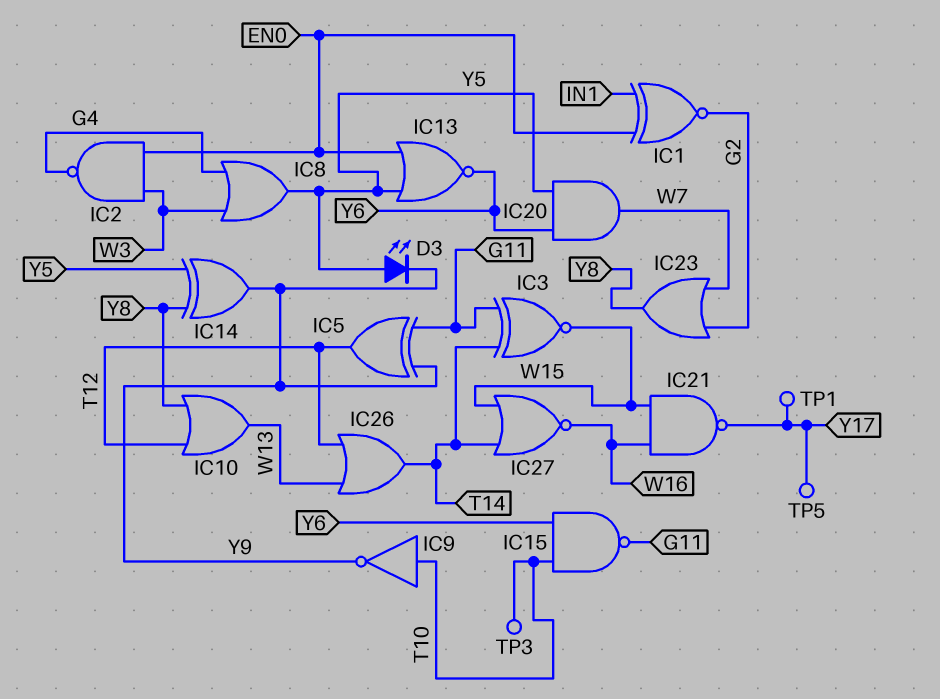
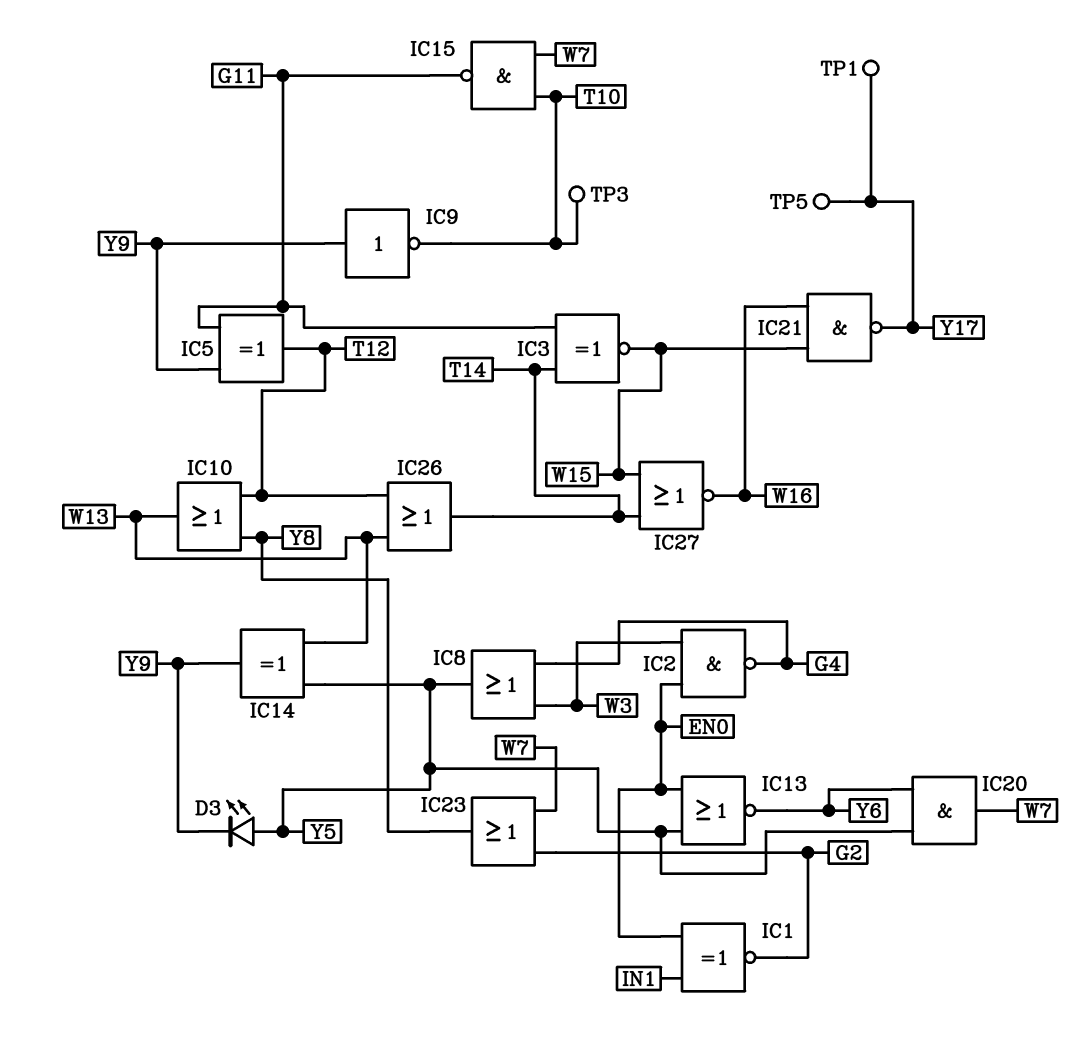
IC9: NOT (in T10, out Y9) -> NOT (in Y9, out T10)
IC14: XOR (in Y5, in Y8, out Y9) -> XOR (in W13, in Y5, out Y9)
IC15: NAND (in T10, in Y6, out G11) -> NAND (in T10, in W7, out G11)

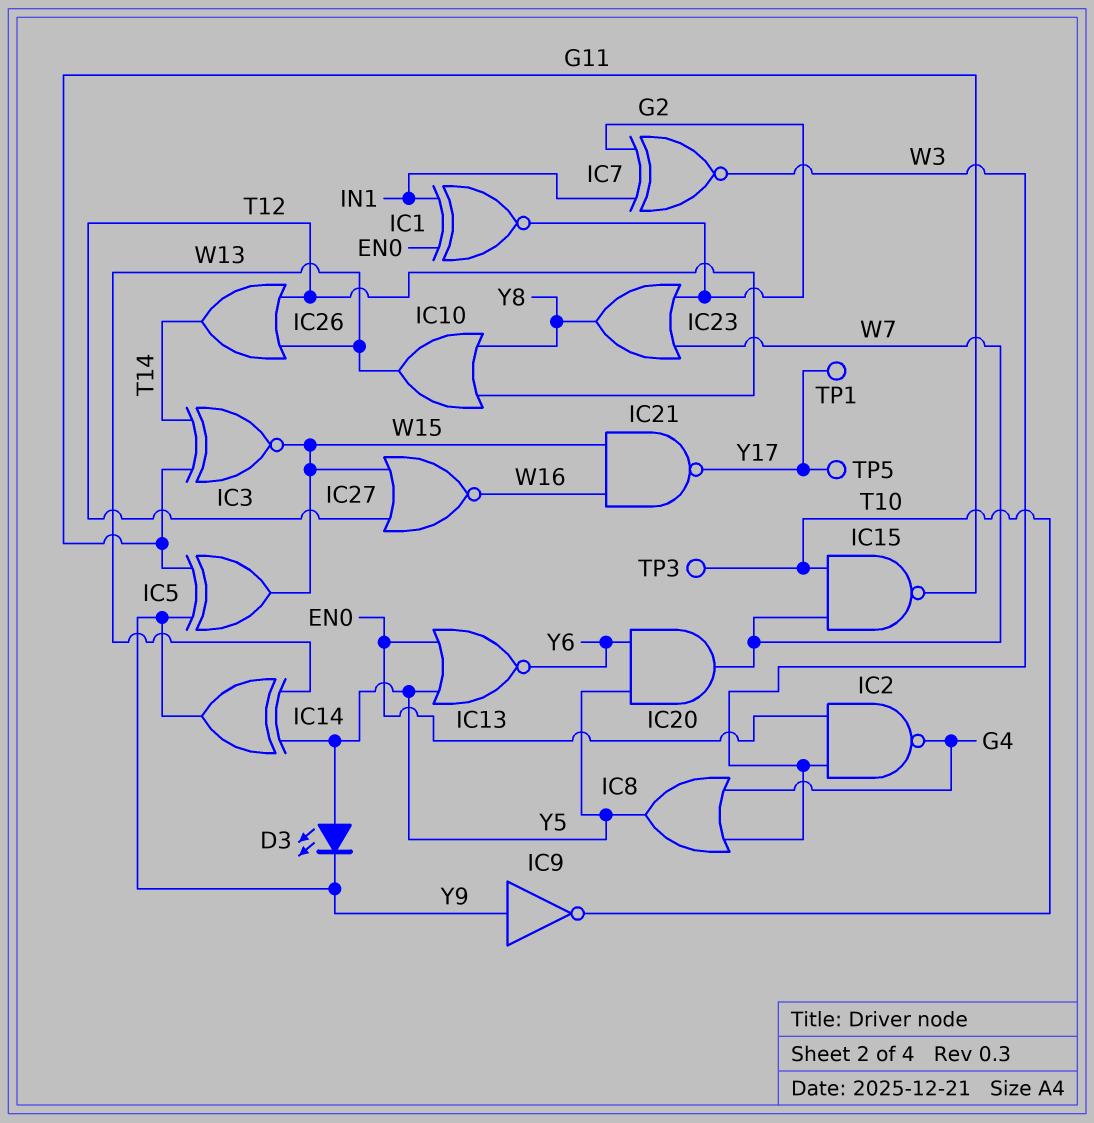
IC5: XOR (in G11, in Y9, out T12) -> XOR (in G11, in Y9, out W15)
IC7: none -> XNOR (in G2, in IN1, out W3)
IC27: NOR (in T14, in W15, out W16) -> NOR (in T12, in W15, out W16)

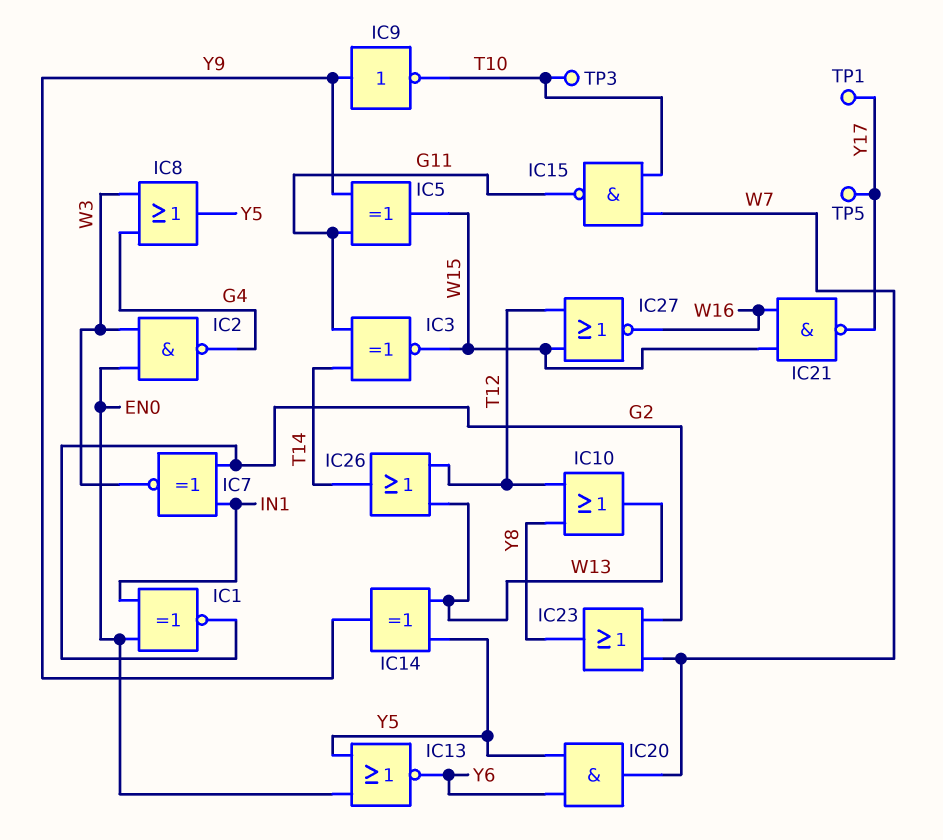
D3: LED (A Y5, K Y9) -> none

